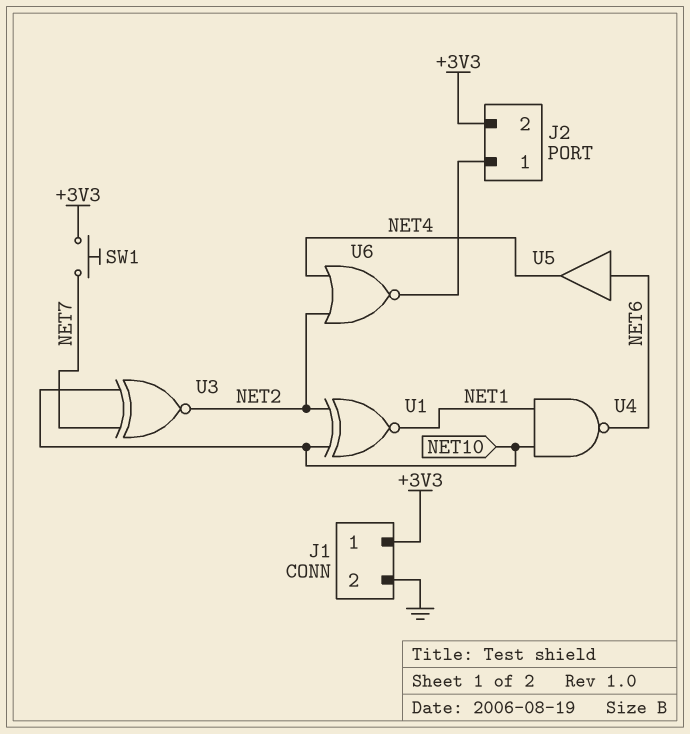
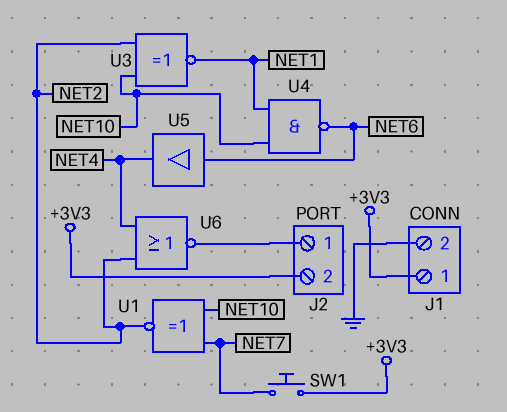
U1: XNOR (in NET2, in NET10, out NET1) -> XNOR (in NET7, in NET10, out NET2)
U3: XNOR (in NET7, in NET10, out NET2) -> XNOR (in NET2, in NET10, out NET1)

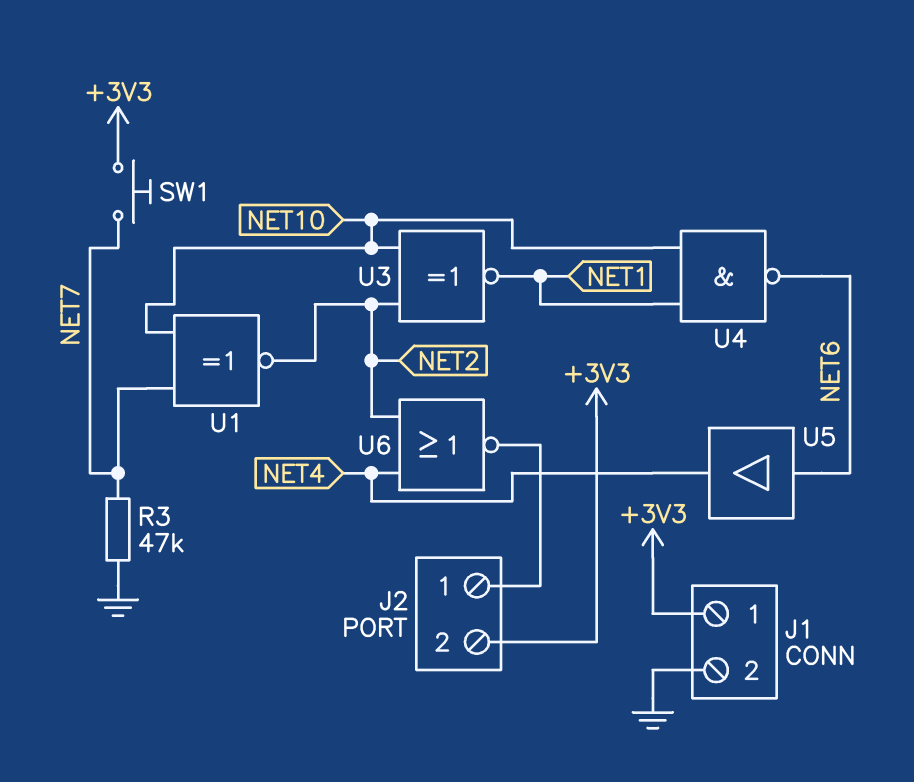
R3: none -> 47k (GND, NET7)

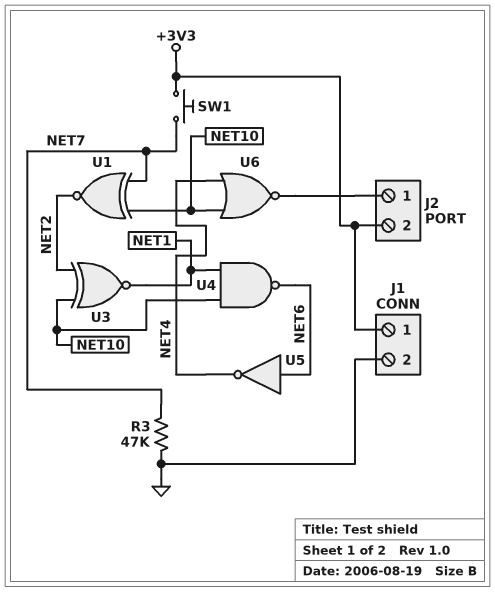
U5: buffer (in NET6, out NET4) -> NOT (in NET6, out NET4)
U6: NOR (in NET2, in NET4, out J2/1) -> NOR (in NET4, in NET10, out J2/1)

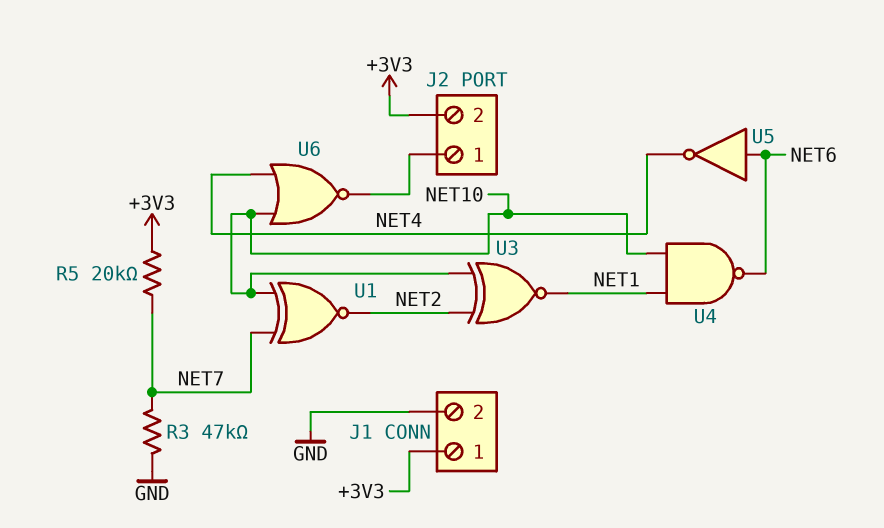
R5: none -> 20k (+3V3, NET7)
SW1: button (+3V3, NET7) -> none

